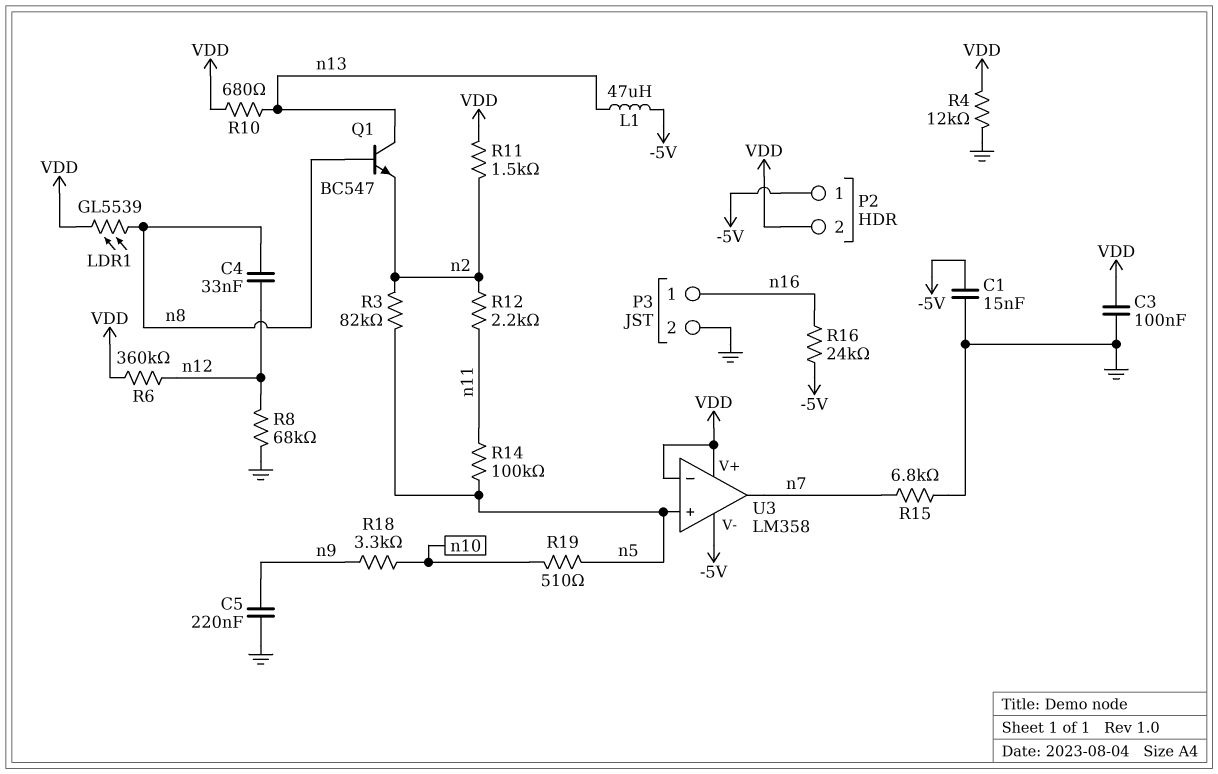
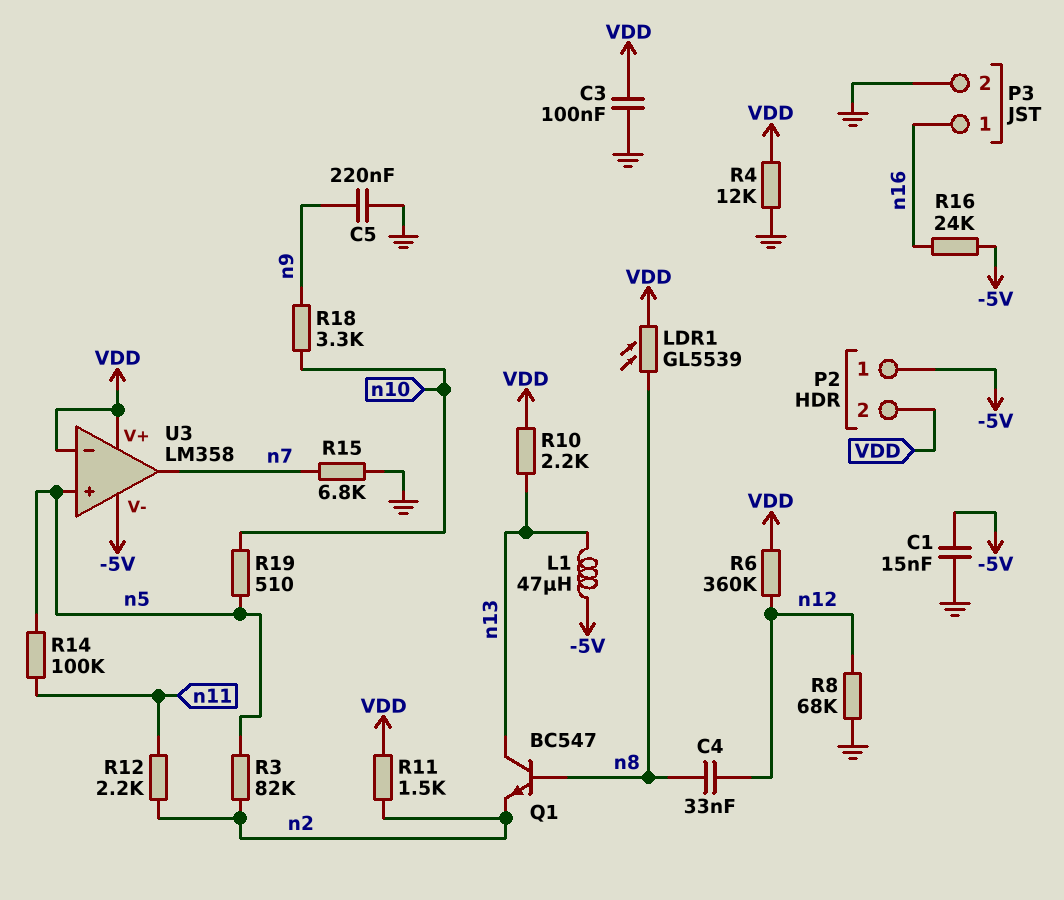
R10: 680 (VDD, n13) -> 2.2k (VDD, n13)

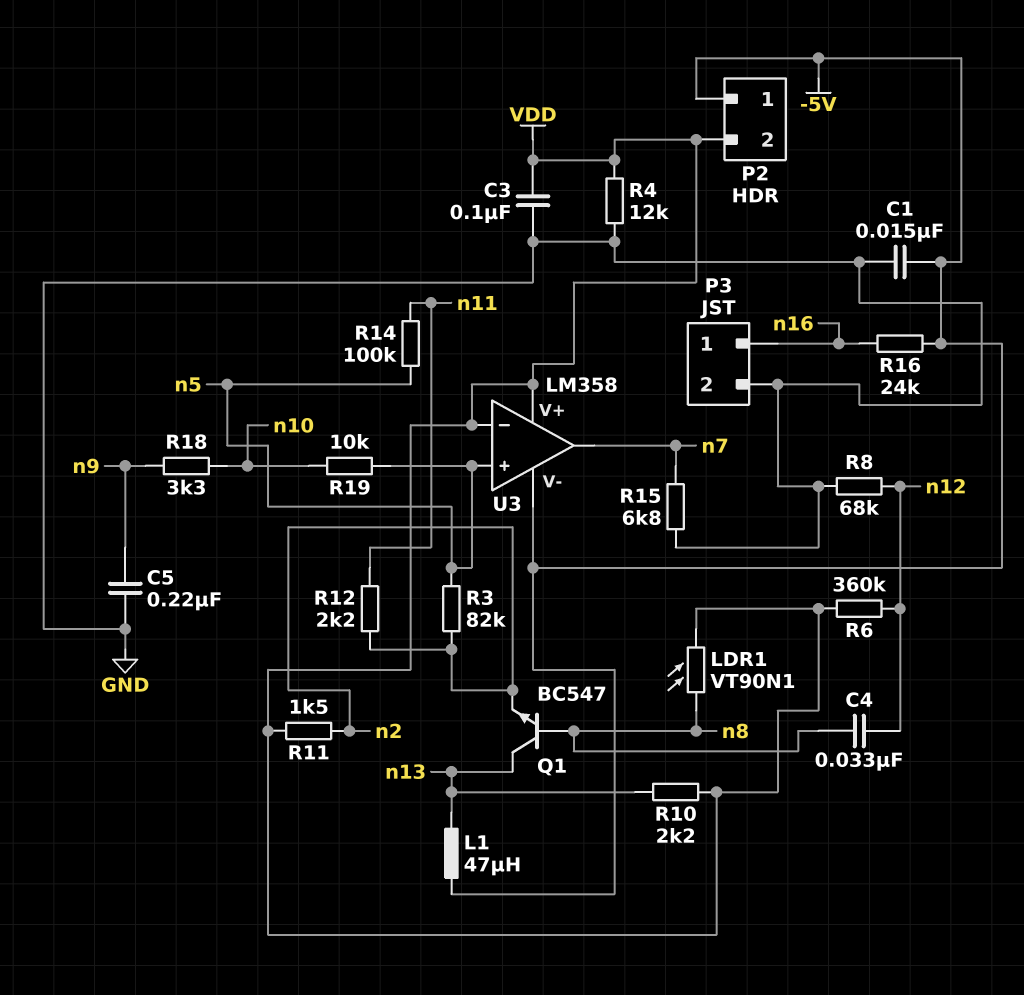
LDR1: GL5539 (VDD, n8) -> VT90N1 (VDD, n8)
R19: 510 (n5, n10) -> 10k (n5, n10)

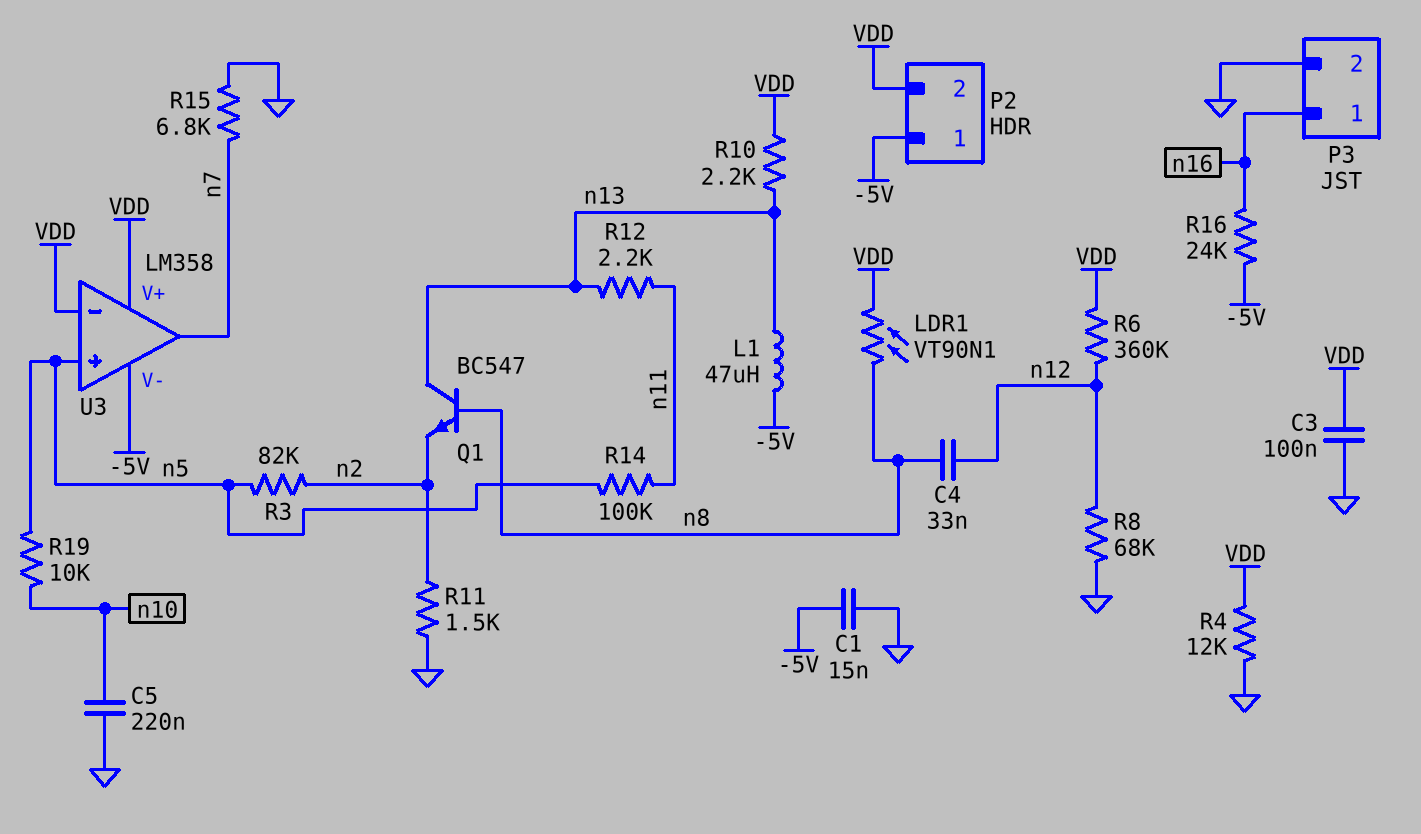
C5: 220nF (GND, n9) -> 220nF (GND, n10)
R11: 1.5k (VDD, n2) -> 1.5k (GND, n2)
R12: 2.2k (n2, n11) -> 2.2k (n11, n13)
R18: 3.3k (n9, n10) -> none

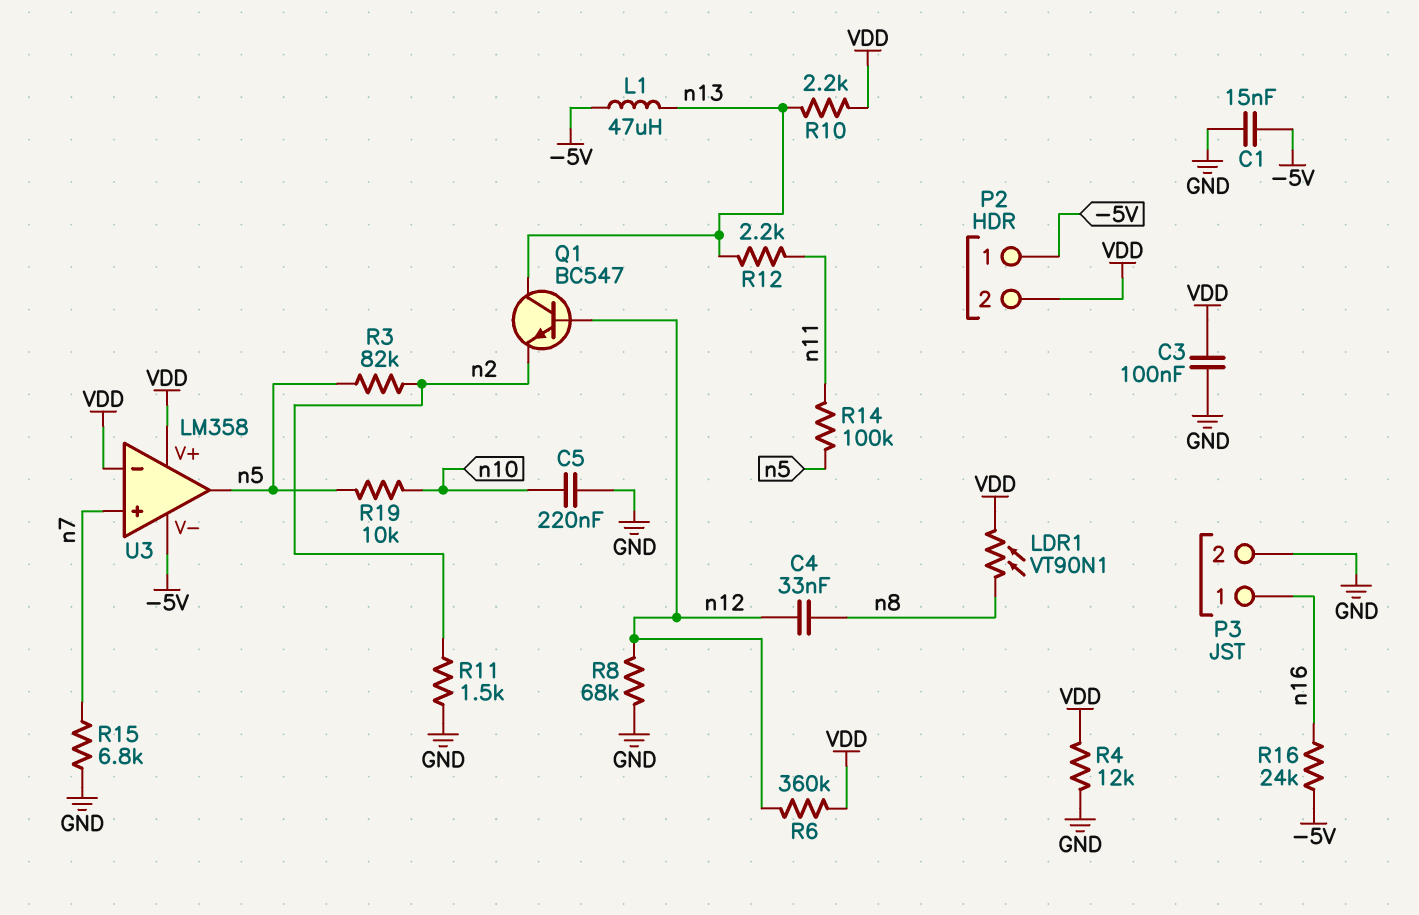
Q1: NPN BC547 (B n8, C n13, E n2) -> NPN BC547 (B n12, C n13, E n2)
U3 pin in+: n5 -> n7
U3 pin out: n7 -> n5

